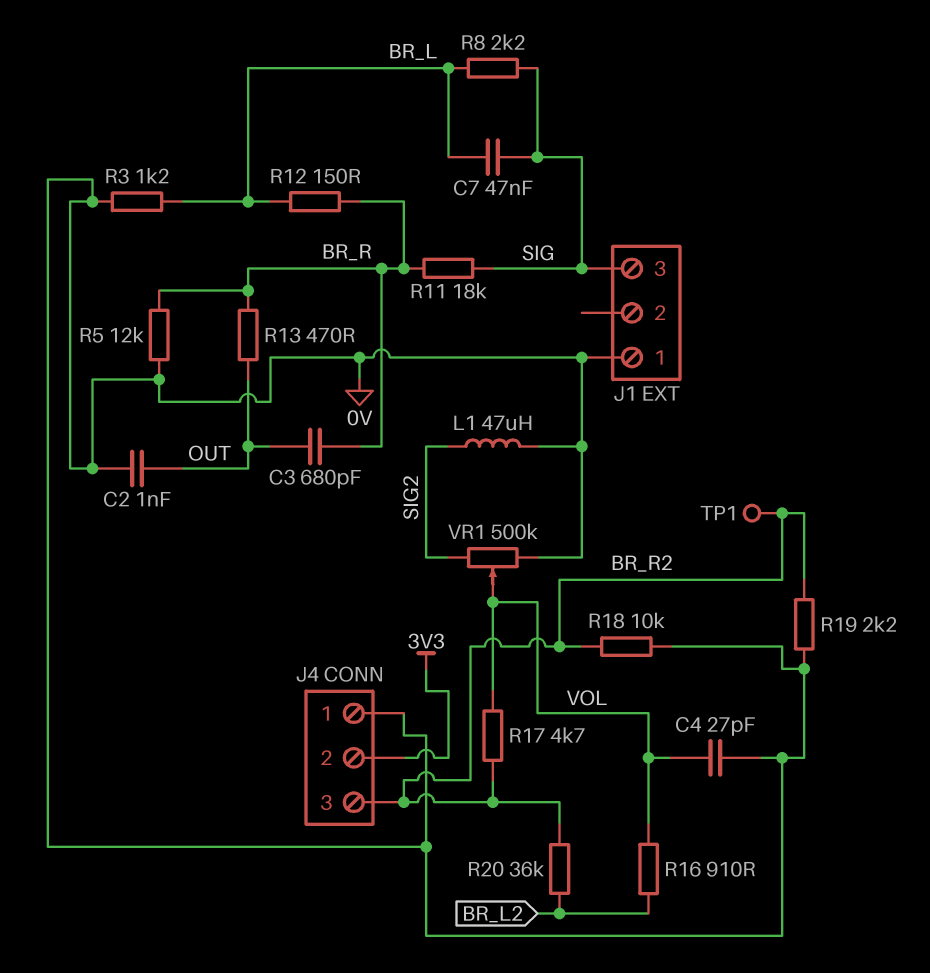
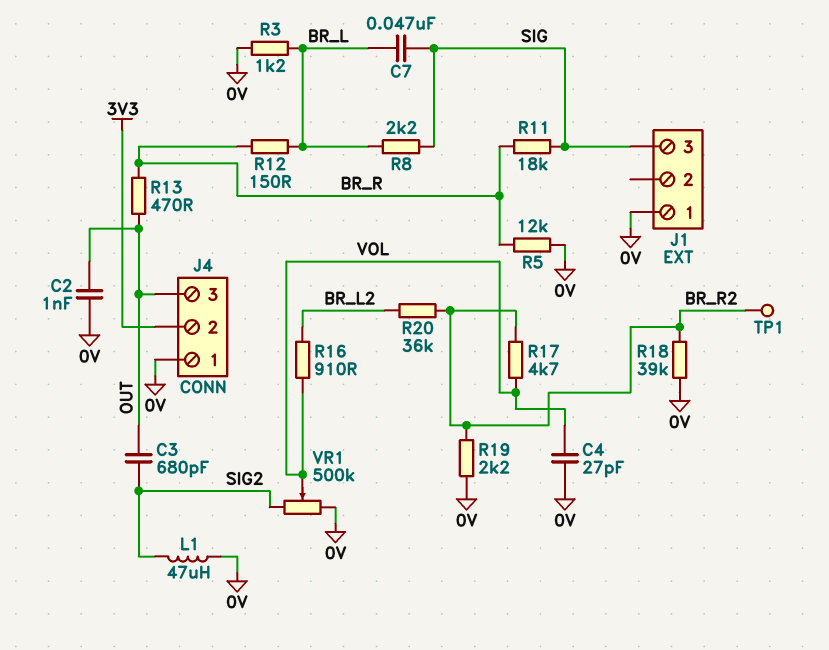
C3: 680pF (BR_R, OUT) -> 680pF (OUT, SIG2)
J4 pin 3: BR_R2 -> OUT
R18: 10k (0V, BR_R2) -> 39k (0V, BR_R2)

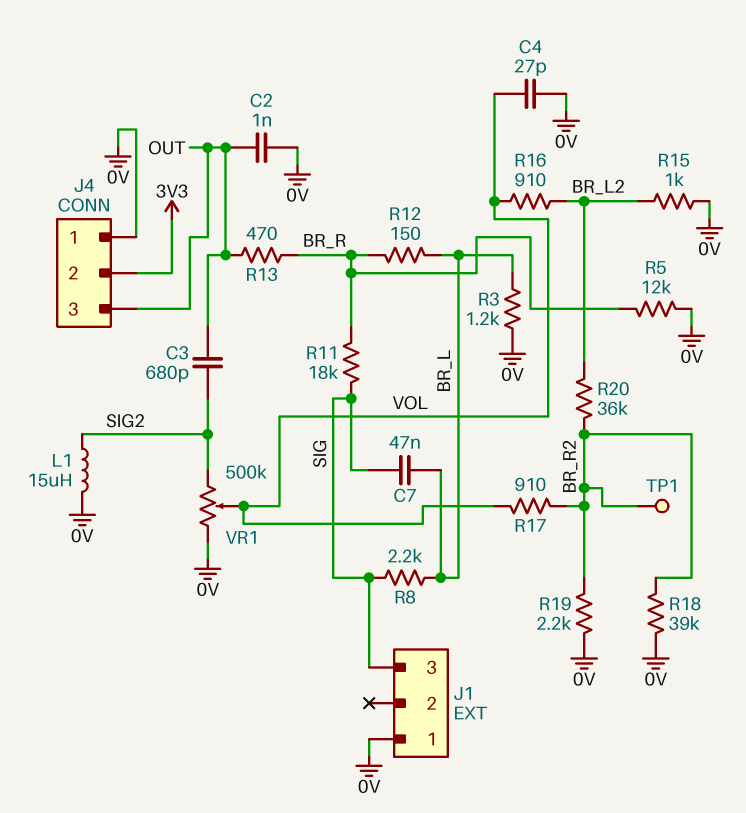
L1: 47uH (0V, SIG2) -> 15uH (0V, SIG2)
R15: none -> 1k (0V, BR_L2)
R17: 4.7k (BR_R2, VOL) -> 910 (BR_R2, VOL)

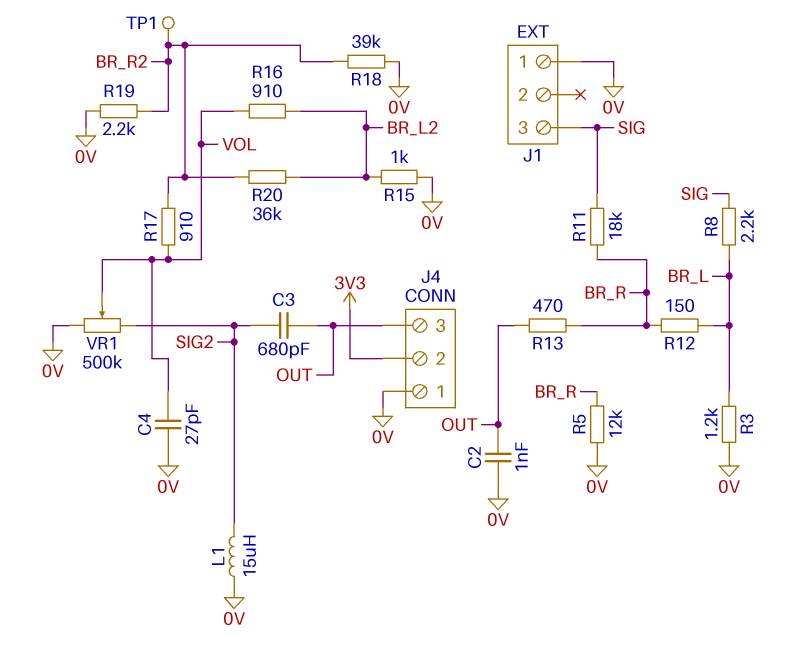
C7: 47nF (BR_L, SIG) -> none

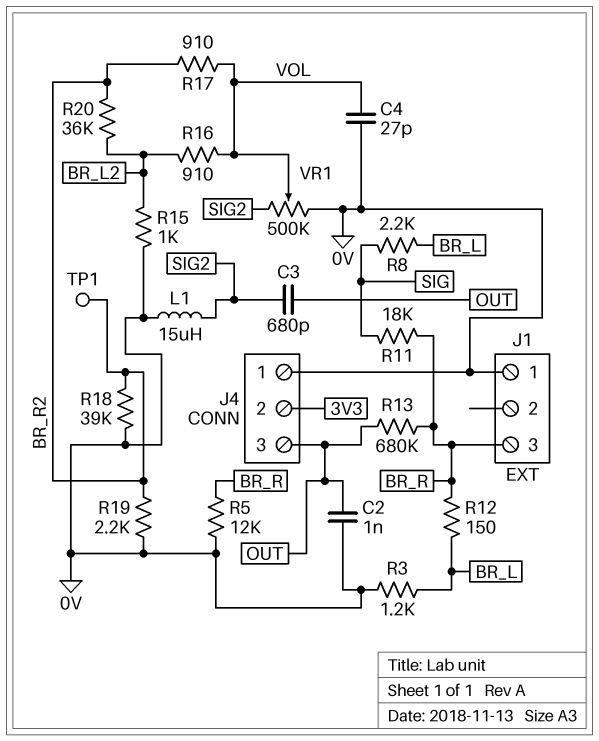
J1 pin 3: SIG -> BR_R
R13: 470 (BR_R, OUT) -> 680k (BR_R, OUT)

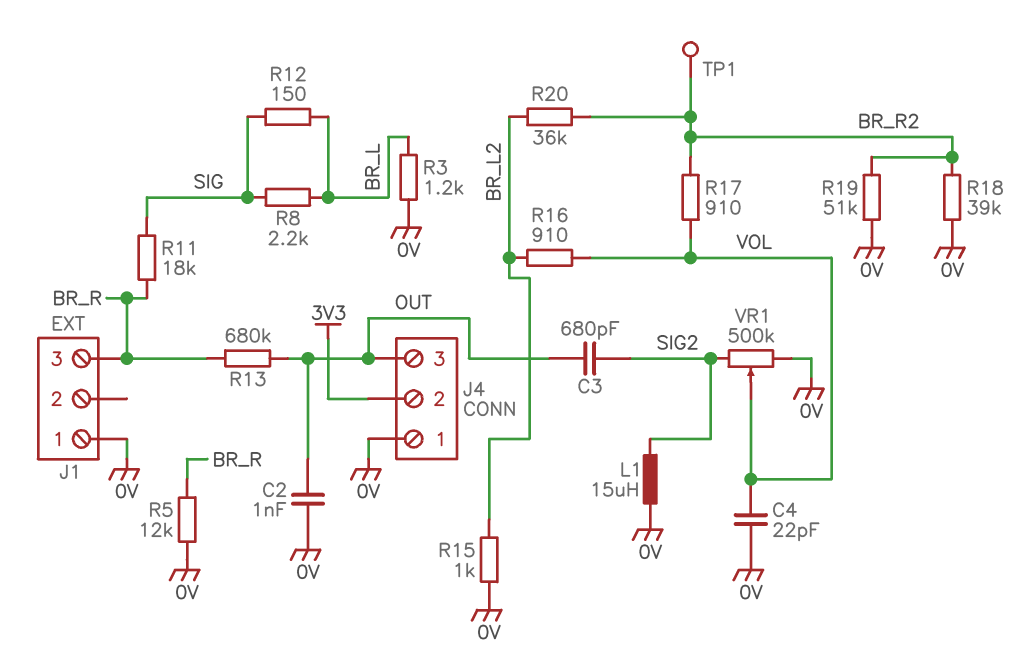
C4: 27pF (0V, VOL) -> 22pF (0V, VOL)
R12: 150 (BR_L, BR_R) -> 150 (BR_L, SIG)
R19: 2.2k (0V, BR_R2) -> 51k (0V, BR_R2)

